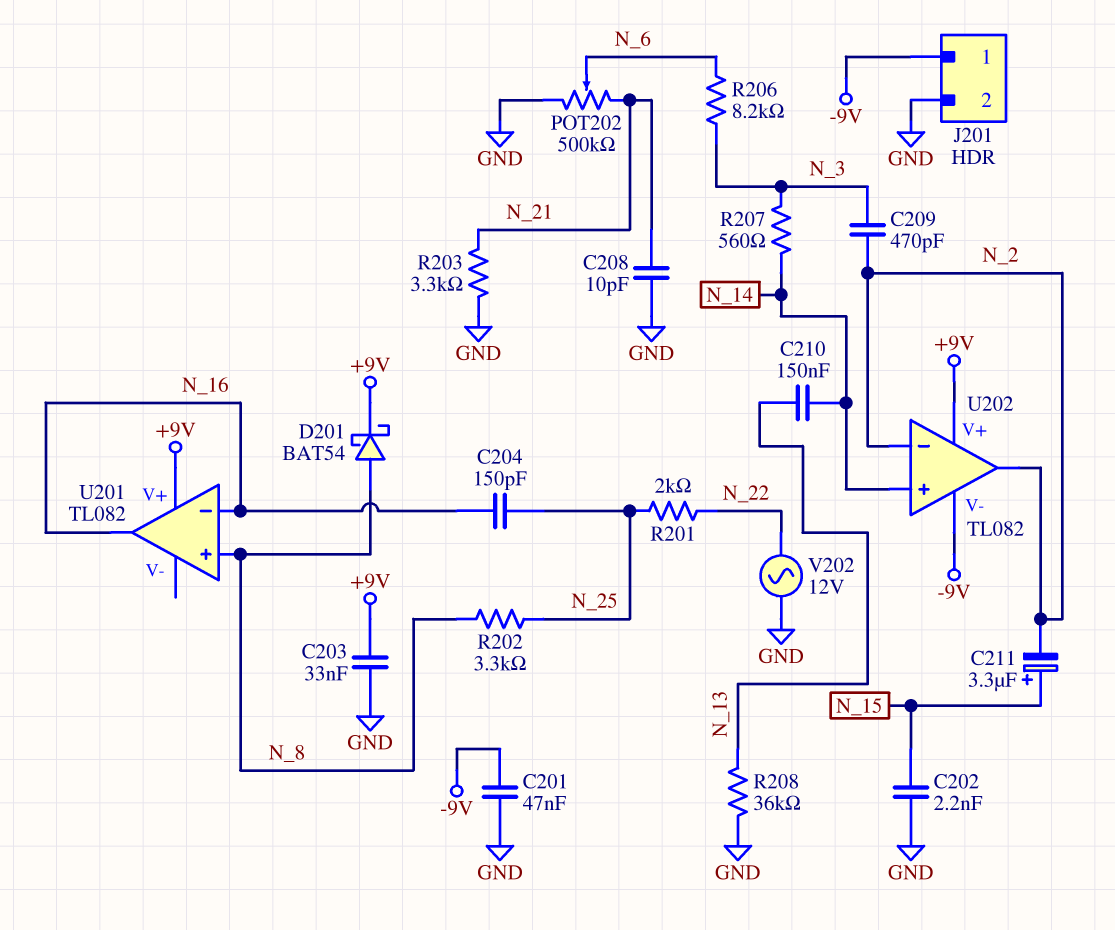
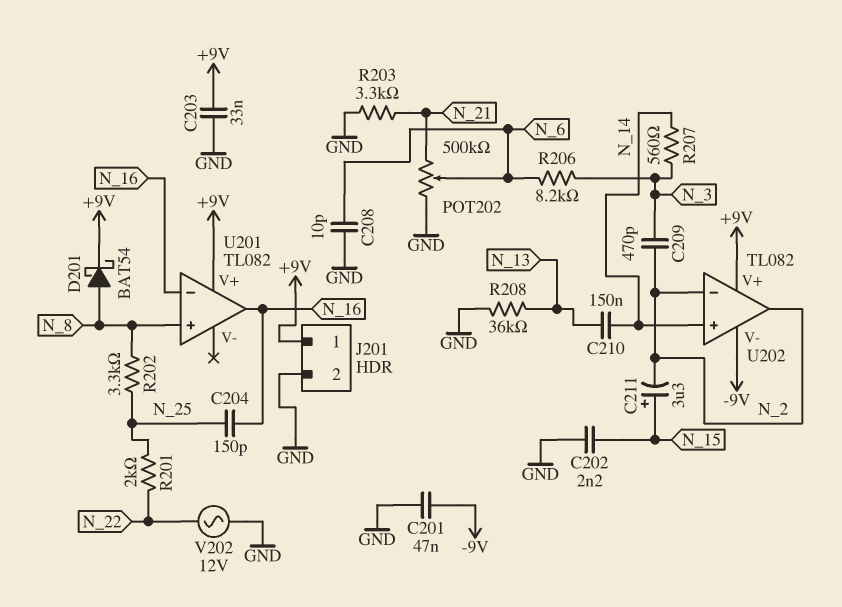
C208: 10pF (GND, N_21) -> 10pF (GND, N_6)
J201 pin 1: -9V -> +9V

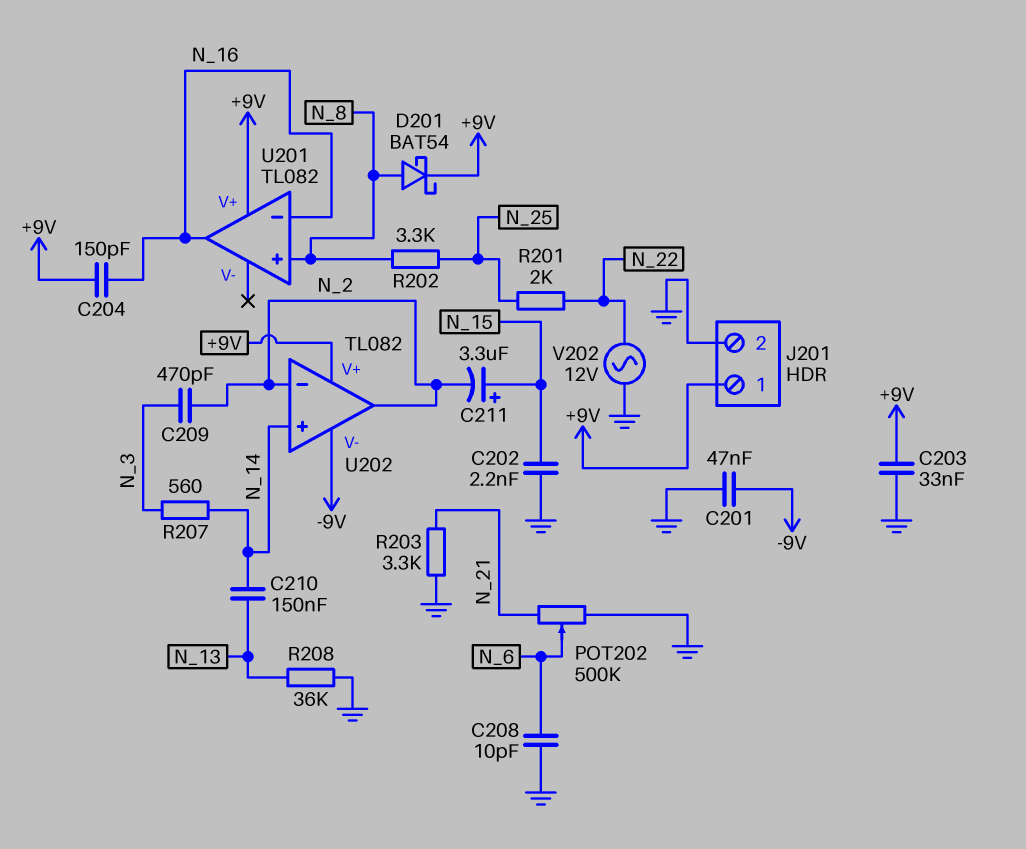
C204: 150pF (N_16, N_25) -> 150pF (+9V, N_16)
R206: 8.2k (N_3, N_6) -> none

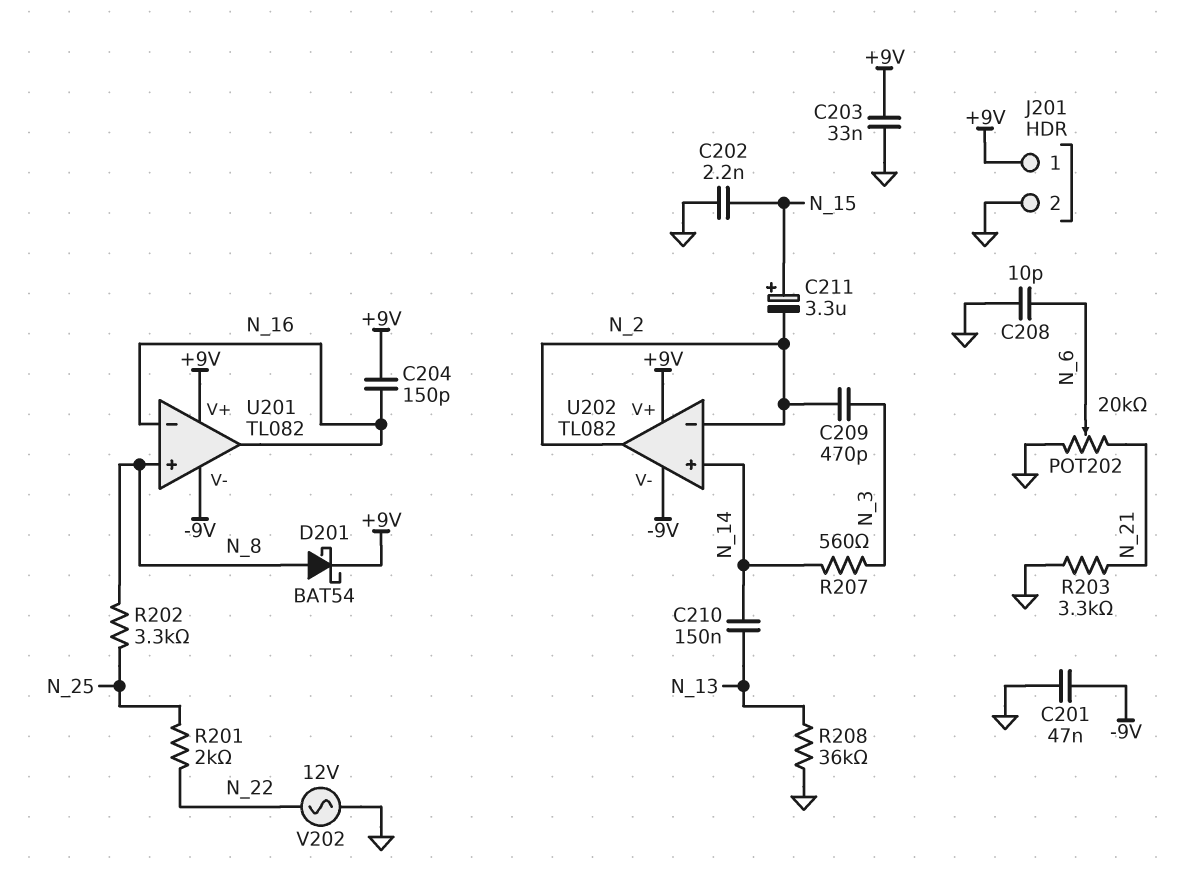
POT202: 500k (GND, N_21, wiper N_6) -> 20k (GND, N_21, wiper N_6)
U201 pin V-: none -> -9V

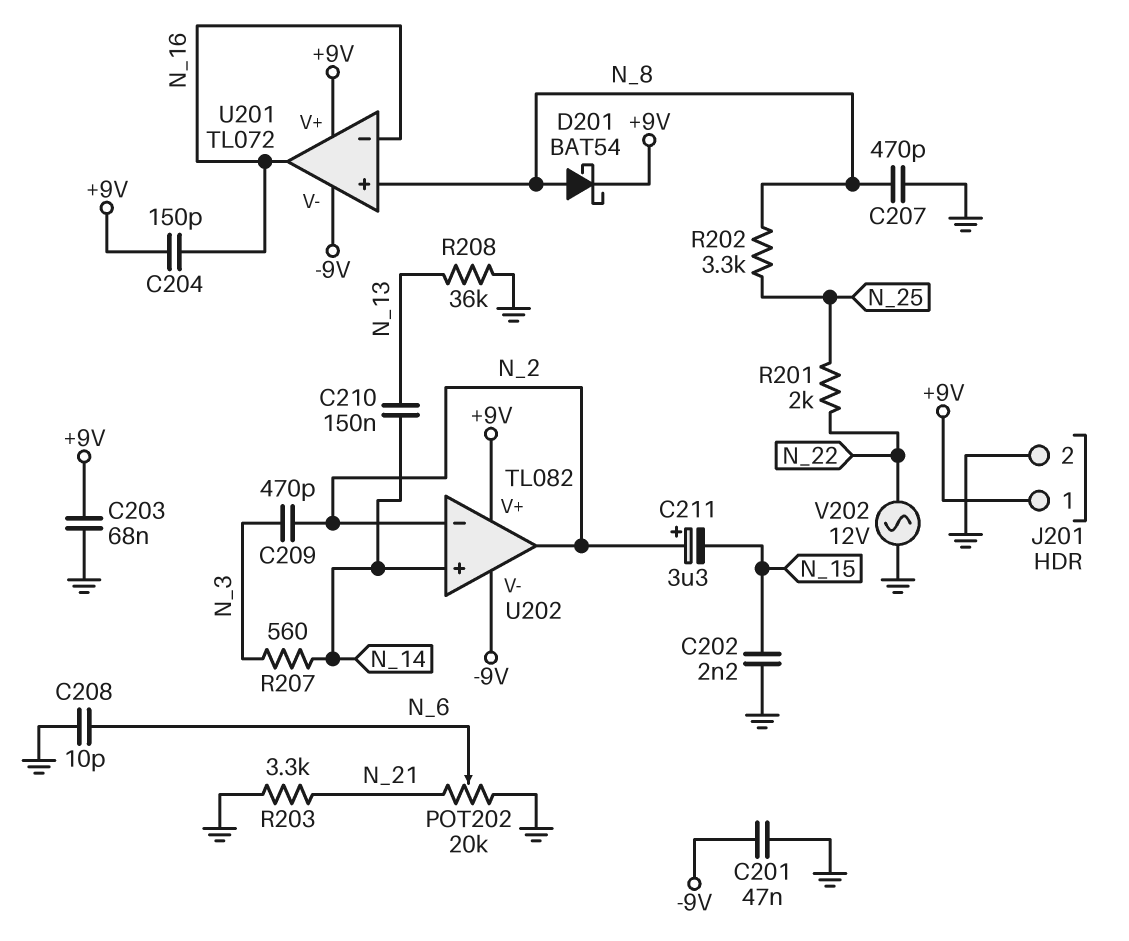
C203: 33nF (+9V, GND) -> 68nF (+9V, GND)
C207: none -> 470pF (GND, N_8)
C211: 3.3uF (plus N_15, minus N_2) -> 3.3uF (plus N_2, minus N_15)
U201: TL082 -> TL072

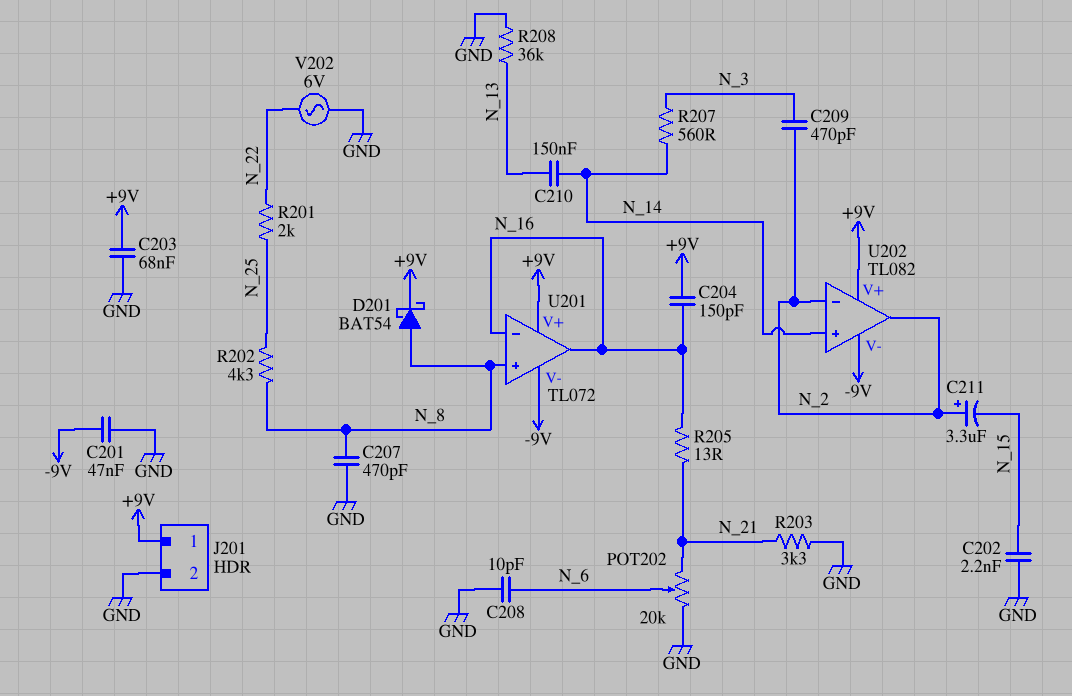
R202: 3.3k (N_8, N_25) -> 4.3k (N_8, N_25)
R205: none -> 13 (N_16, N_21)
V202: AC 12V (GND, N_22) -> AC 6V (GND, N_22)

